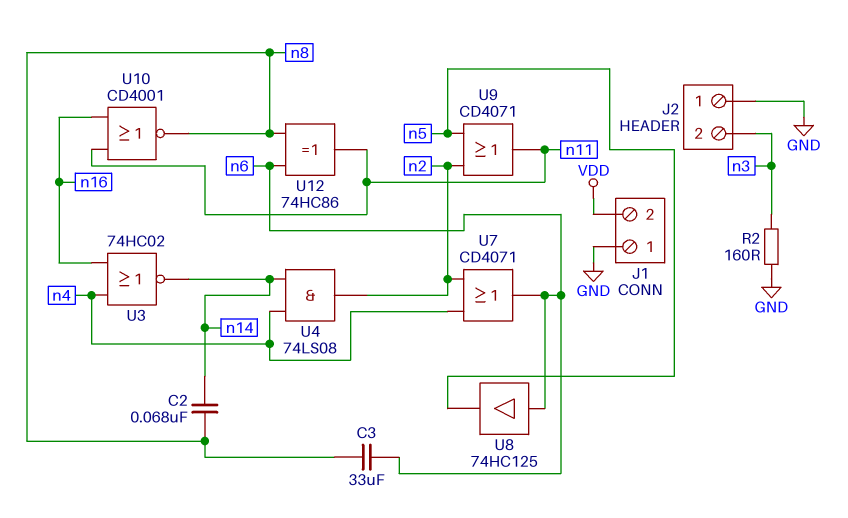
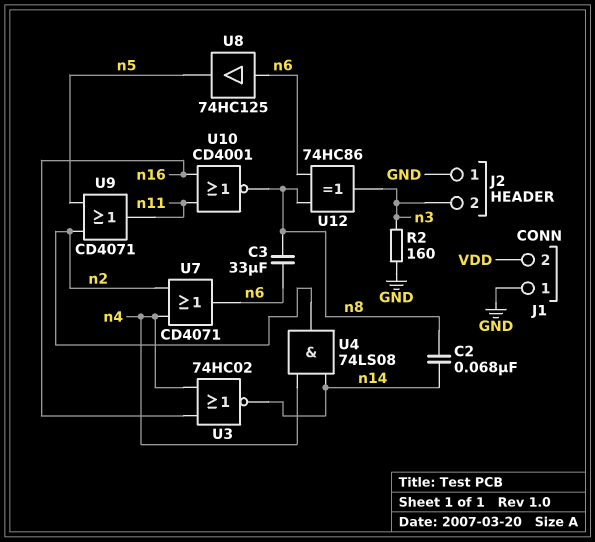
U12: XOR 74HC86 (in n6, in n8, out n11) -> XOR 74HC86 (in n6, in n8, out n3)

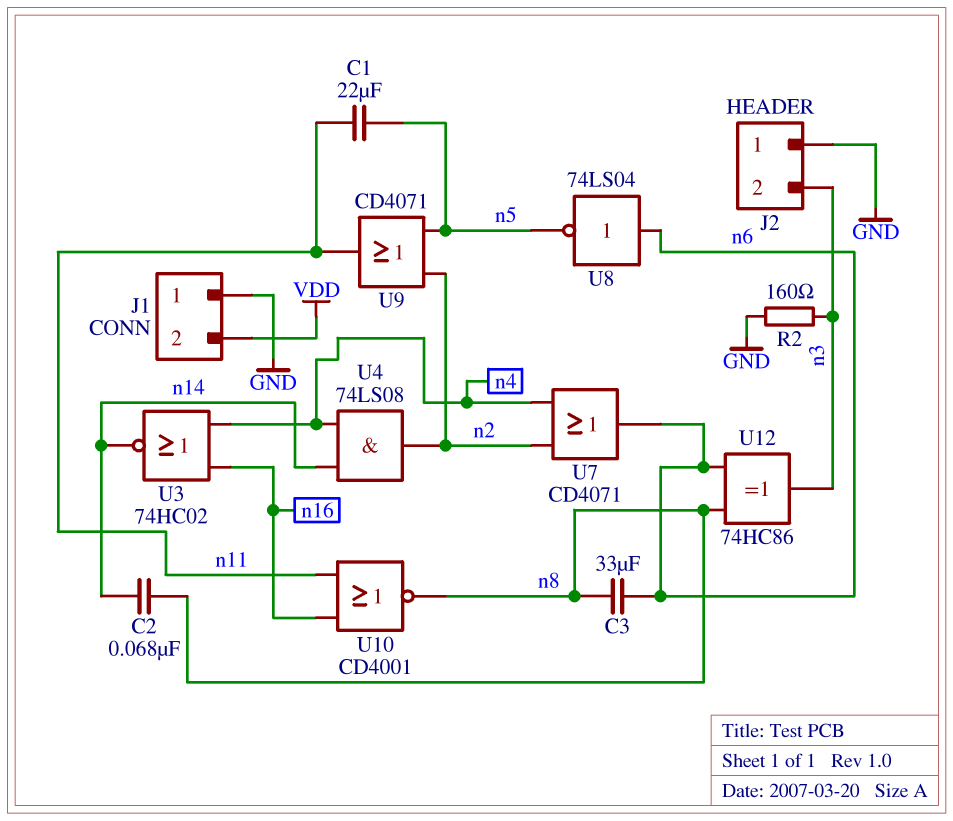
C1: none -> 22uF (n5, n11)
U8: buffer 74HC125 (in n6, out n5) -> NOT 74LS04 (in n6, out n5)

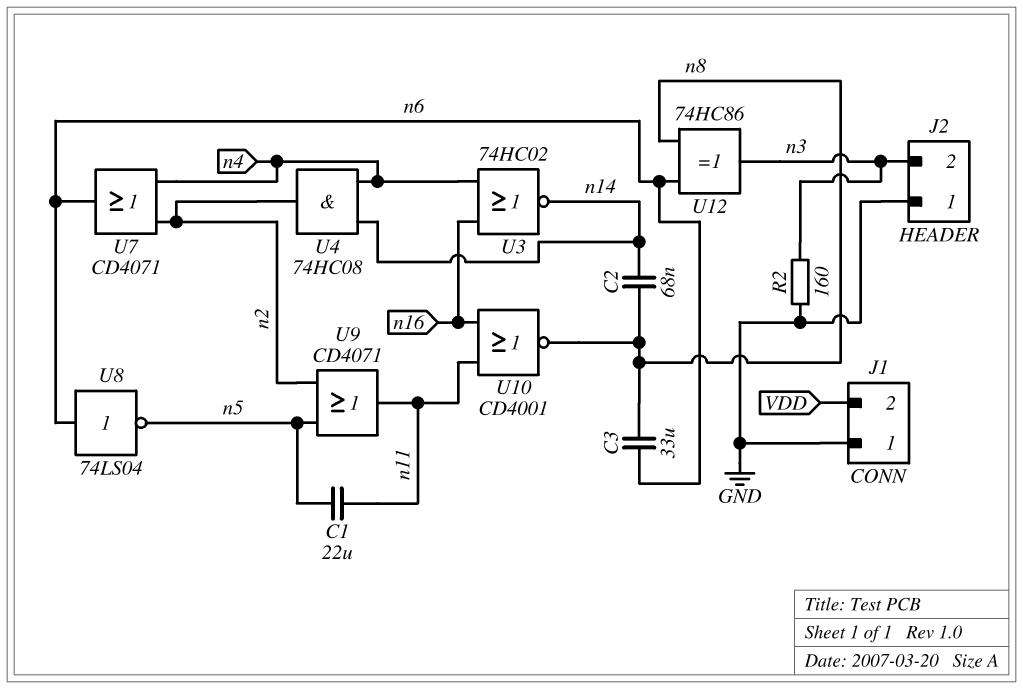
U4: AND 74LS08 (in n4, in n14, out n2) -> AND 74HC08 (in n4, in n14, out n2)

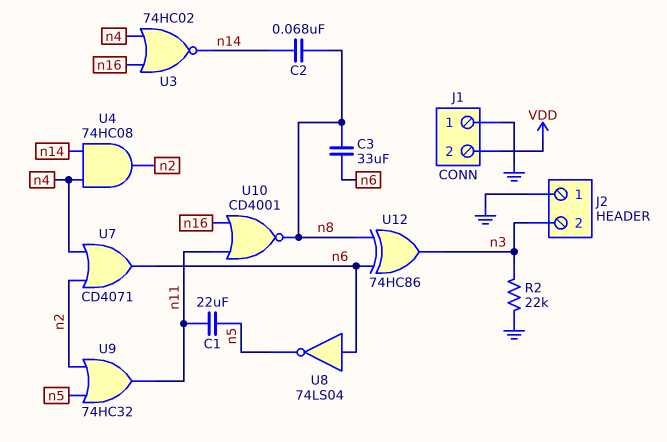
R2: 160 (GND, n3) -> 22k (GND, n3)
U9: OR CD4071 (in n2, in n5, out n11) -> OR 74HC32 (in n2, in n5, out n11)

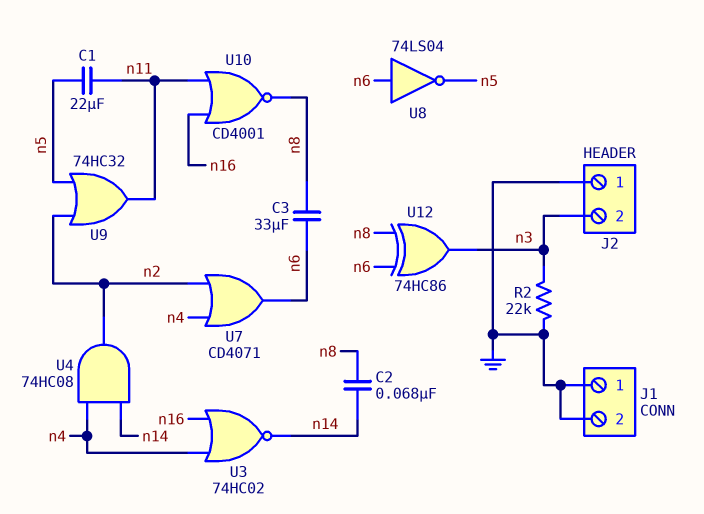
J1 pin 2: VDD -> GND

